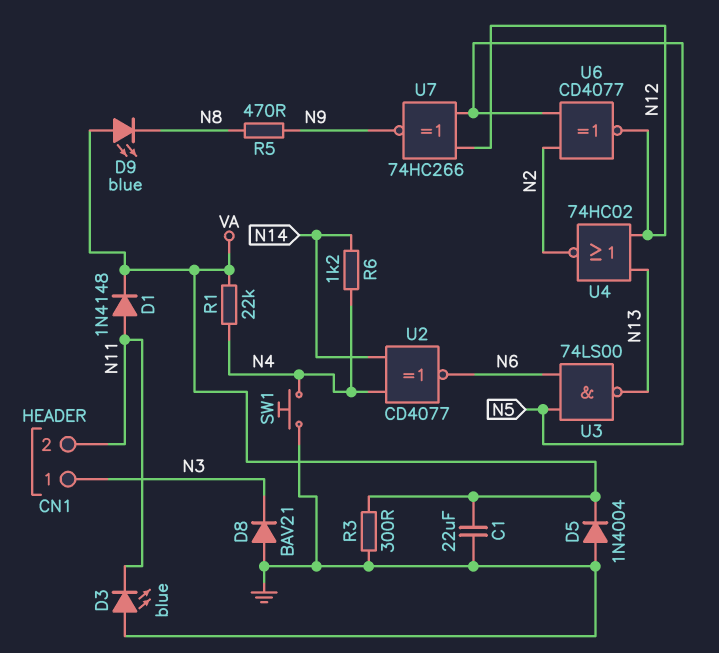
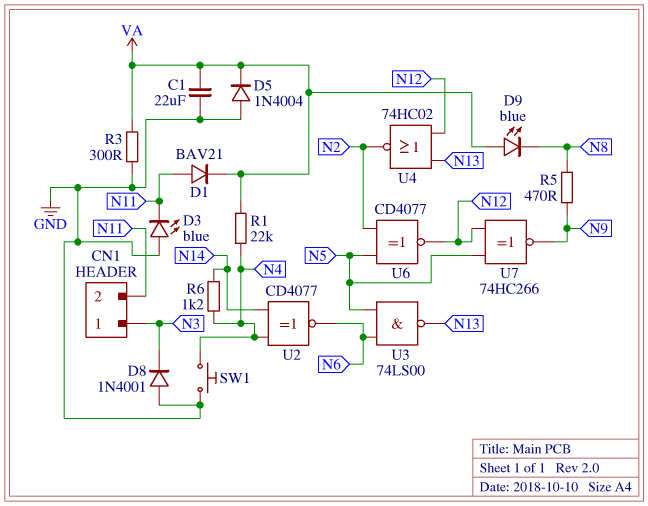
D1: diode 1N4148 (A N11, K VA) -> diode BAV21 (A N11, K VA)
D8: diode BAV21 (A GND, K N3) -> diode 1N4001 (A GND, K N3)

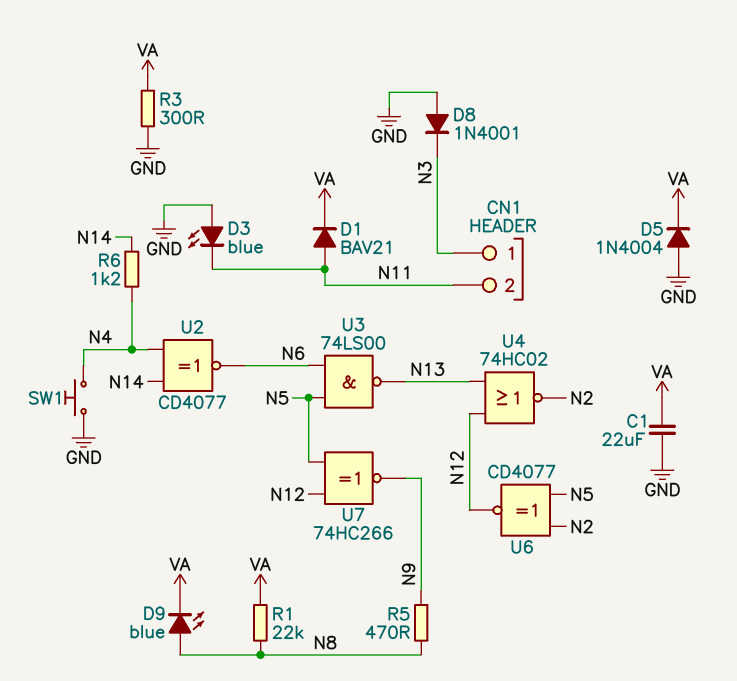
D9: LED blue (A VA, K N8) -> LED blue (A N8, K VA)
R1: 22k (N4, VA) -> 22k (N8, VA)

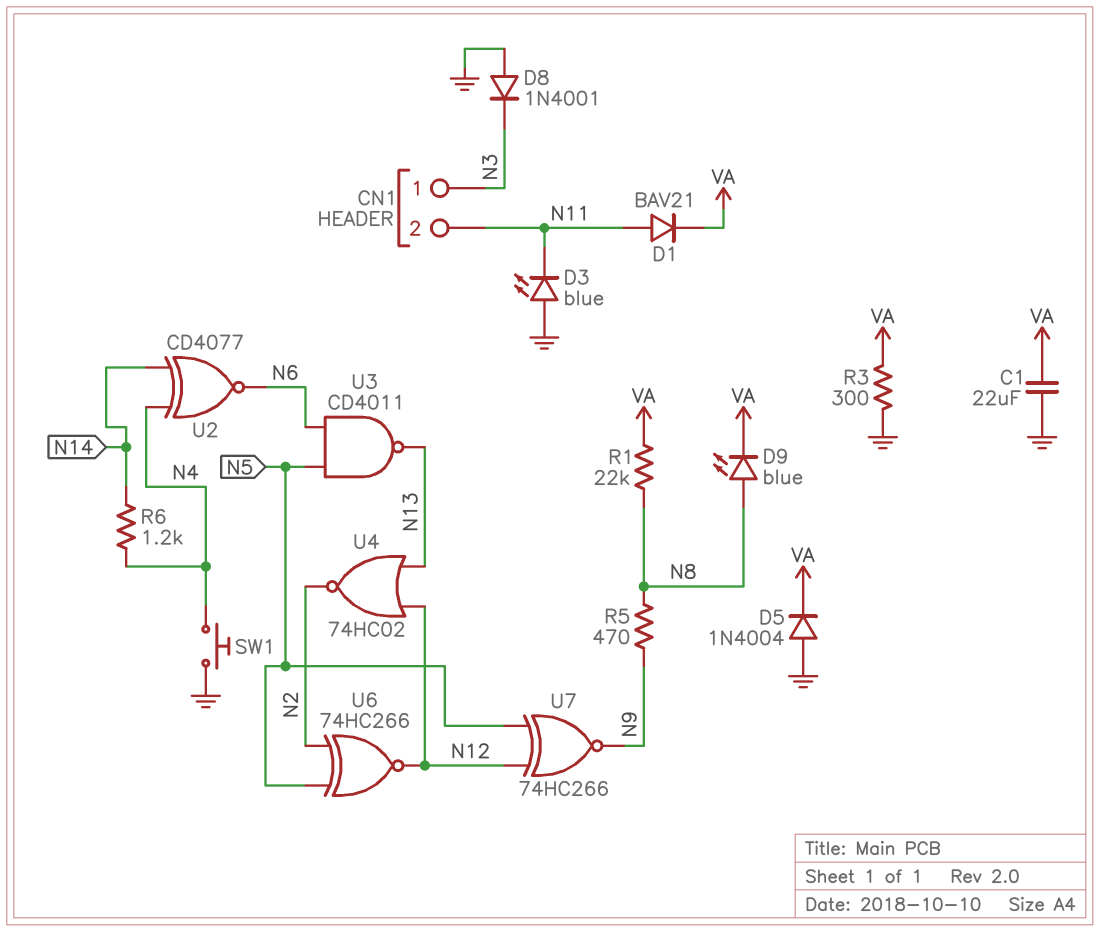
U3: NAND 74LS00 (in N5, in N6, out N13) -> NAND CD4011 (in N5, in N6, out N13)
U6: XNOR CD4077 (in N2, in N5, out N12) -> XNOR 74HC266 (in N2, in N5, out N12)

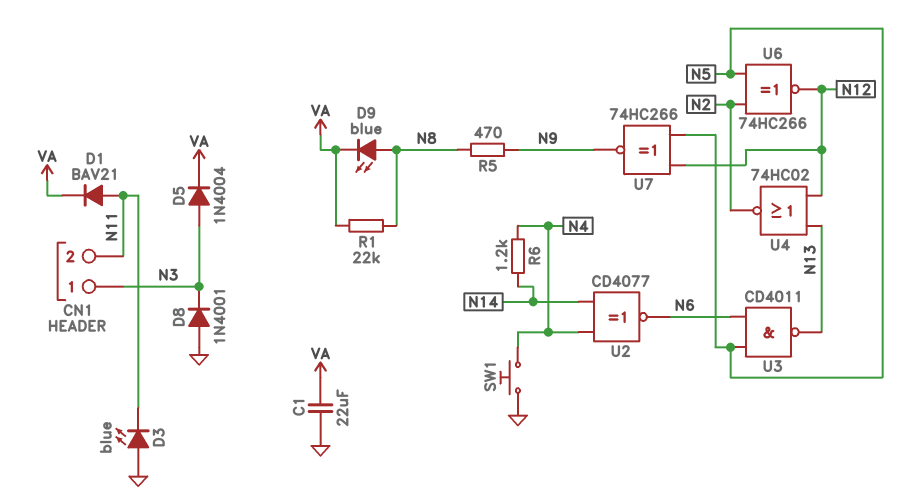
D5: diode 1N4004 (A GND, K VA) -> diode 1N4004 (A N3, K VA)
R3: 300 (GND, VA) -> none

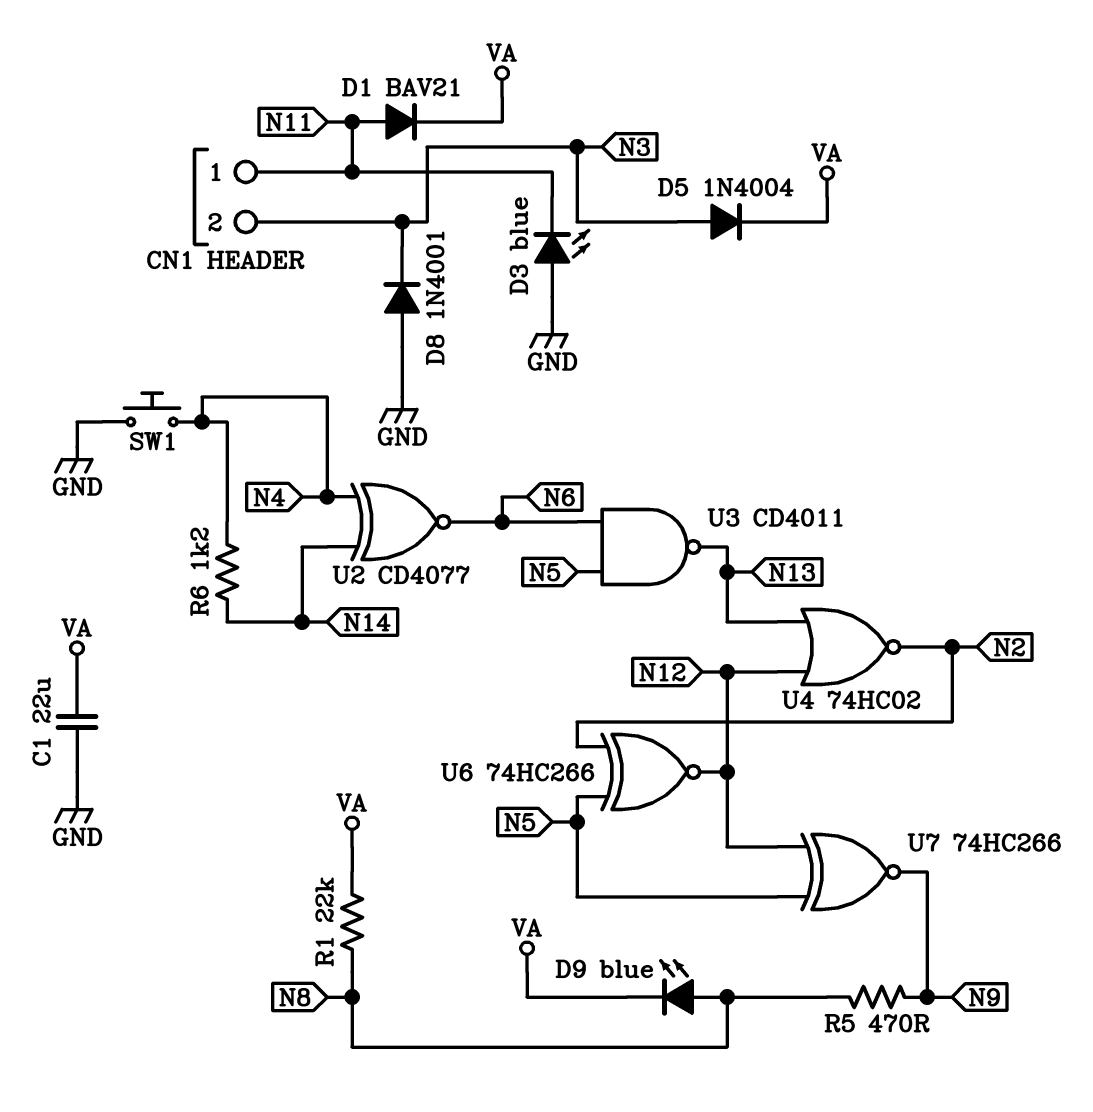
CN1 pin 1: N3 -> N11
CN1 pin 2: N11 -> N3

